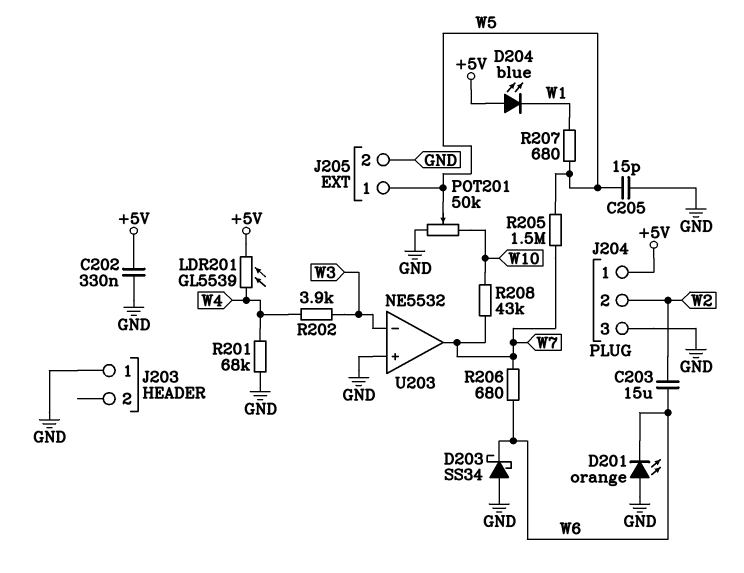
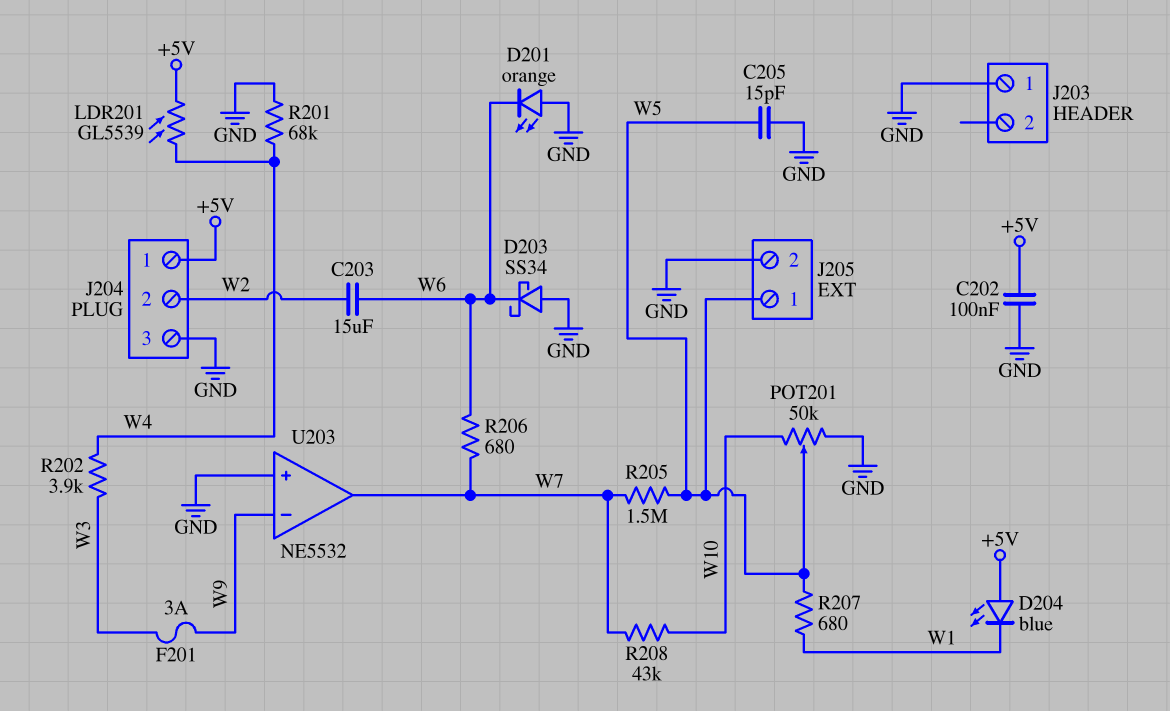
C202: 330nF (+5V, GND) -> 100nF (+5V, GND)
F201: none -> 3A (W3, W9)
U203 pin in-: W3 -> W9

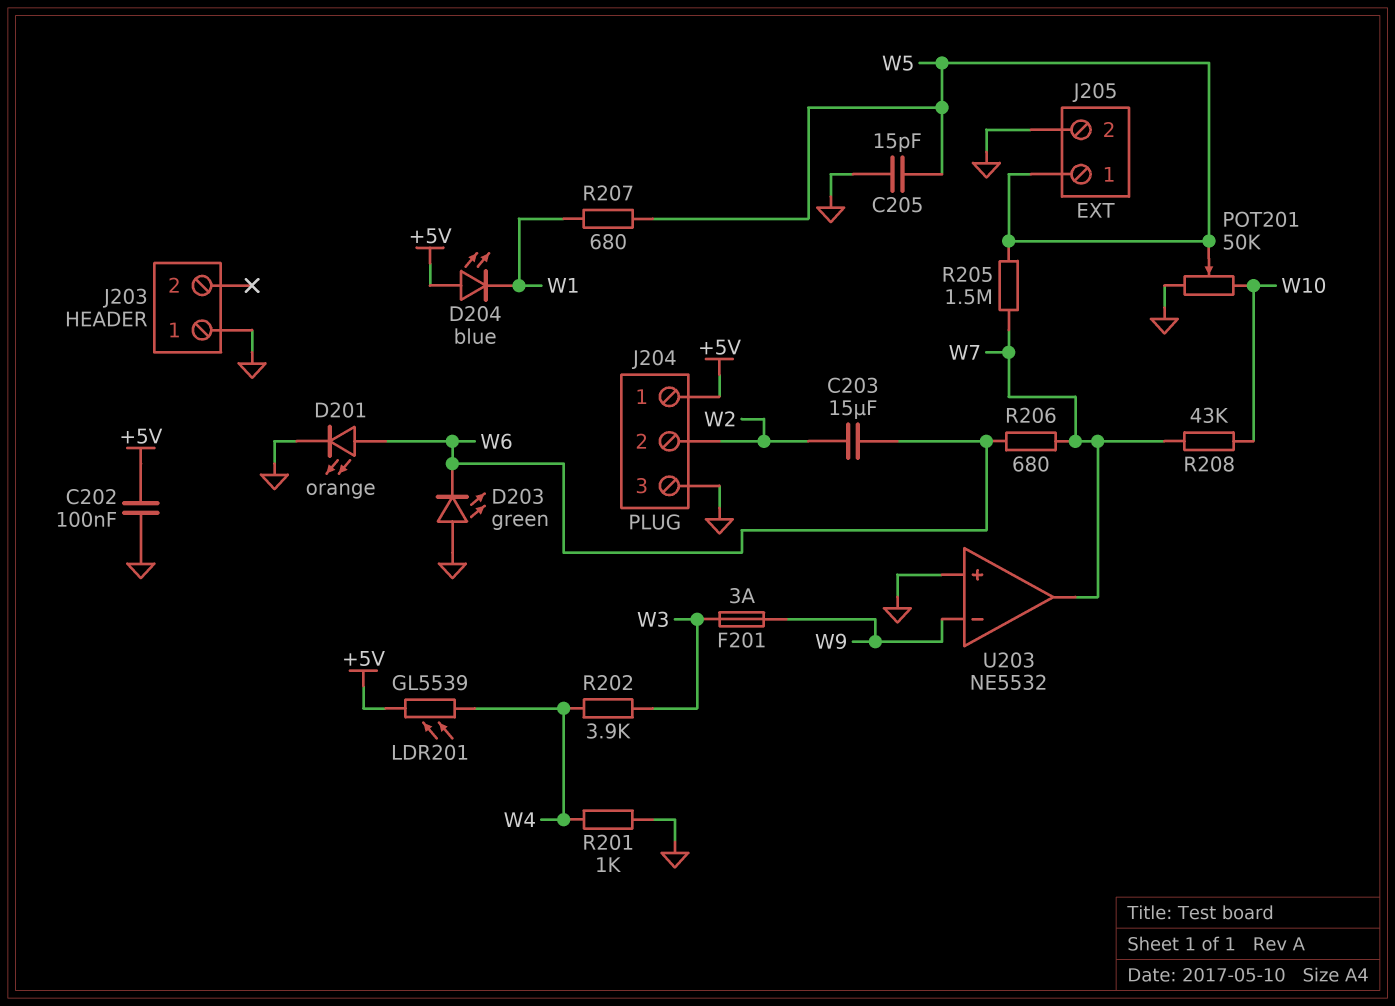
D201: LED orange (A GND, K W6) -> LED orange (A W6, K GND)
D203: schottky SS34 (A GND, K W6) -> LED green (A GND, K W6)
R201: 68k (GND, W4) -> 1k (GND, W4)

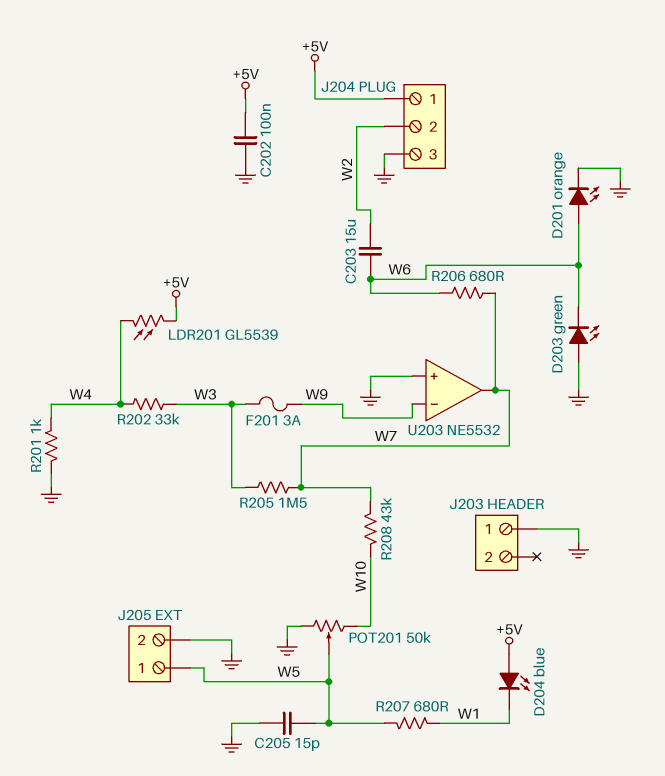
R202: 3.9k (W3, W4) -> 33k (W3, W4)
R205: 1.5M (W5, W7) -> 1.5M (W3, W7)

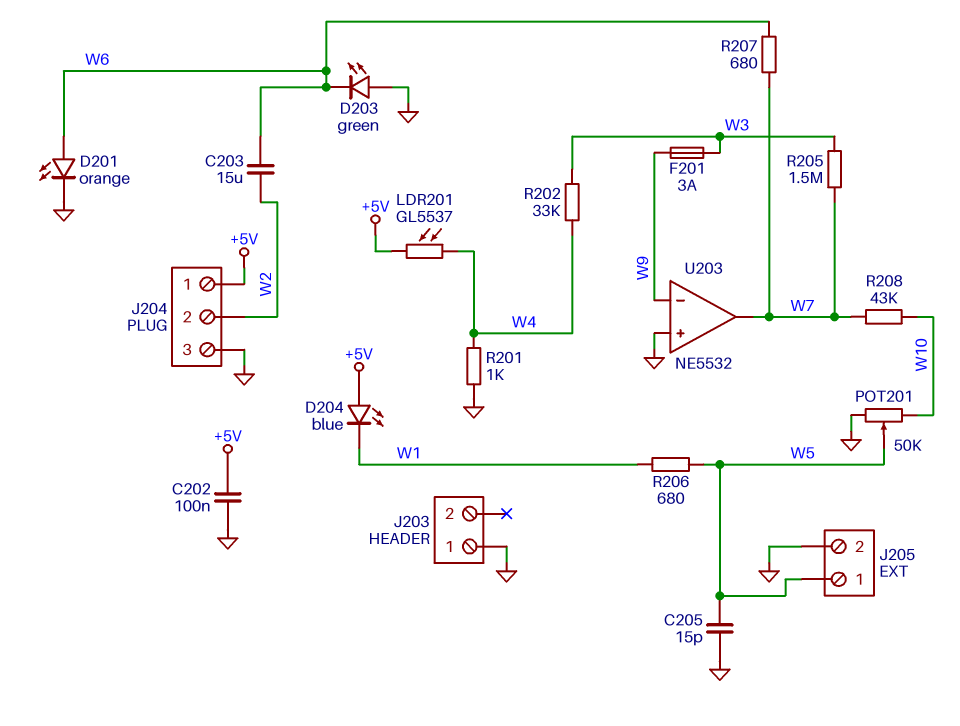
LDR201: GL5539 (+5V, W4) -> GL5537 (+5V, W4)
R206: 680 (W6, W7) -> 680 (W1, W5)
R207: 680 (W1, W5) -> 680 (W6, W7)

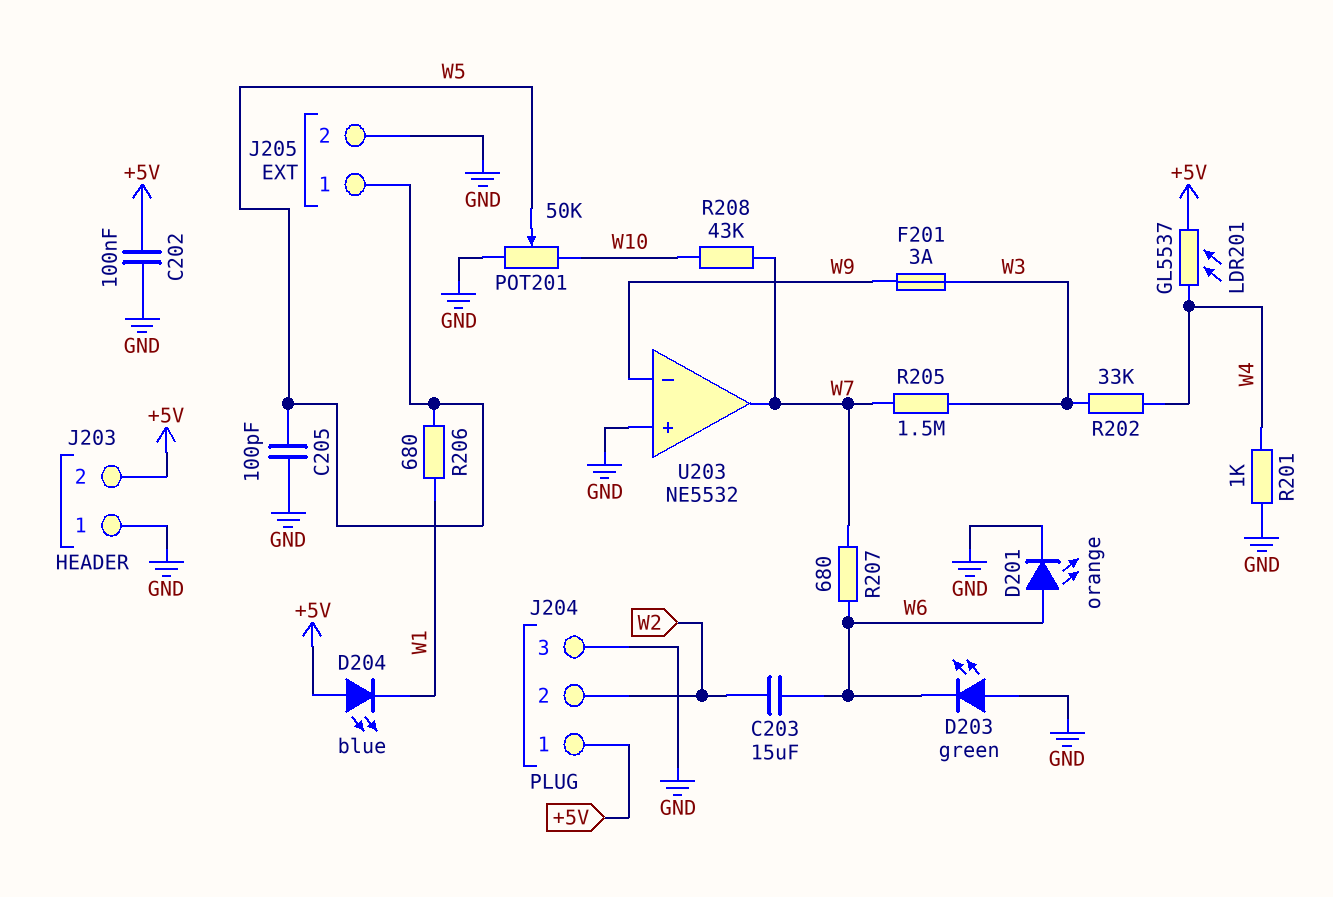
C205: 15pF (GND, W5) -> 100pF (GND, W5)
J203 pin 2: none -> +5V

